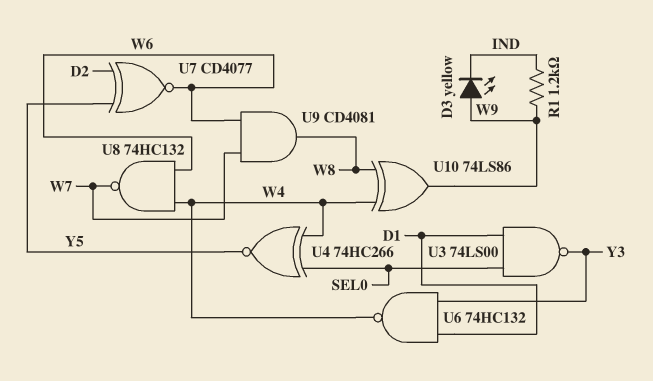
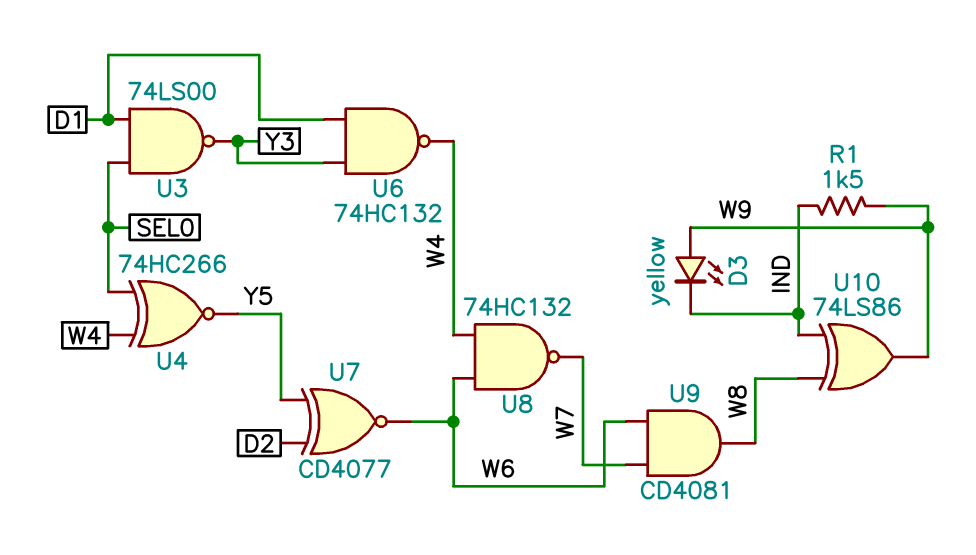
R1: 1.2k (IND, W9) -> 1.5k (IND, W9)
U10: XOR 74LS86 (in W4, in W8, out W9) -> XOR 74LS86 (in IND, in W8, out W9)

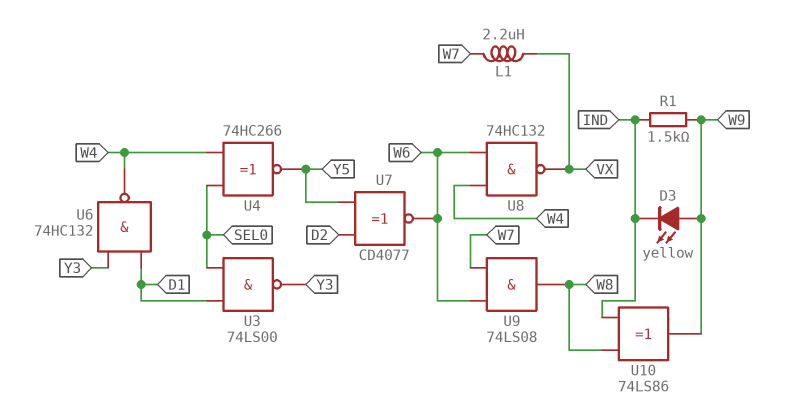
L1: none -> 2.2uH (VX, W7)
U8: NAND 74HC132 (in W4, in W6, out W7) -> NAND 74HC132 (in W4, in W6, out VX)
U9: AND CD4081 (in W6, in W7, out W8) -> AND 74LS08 (in W6, in W7, out W8)

